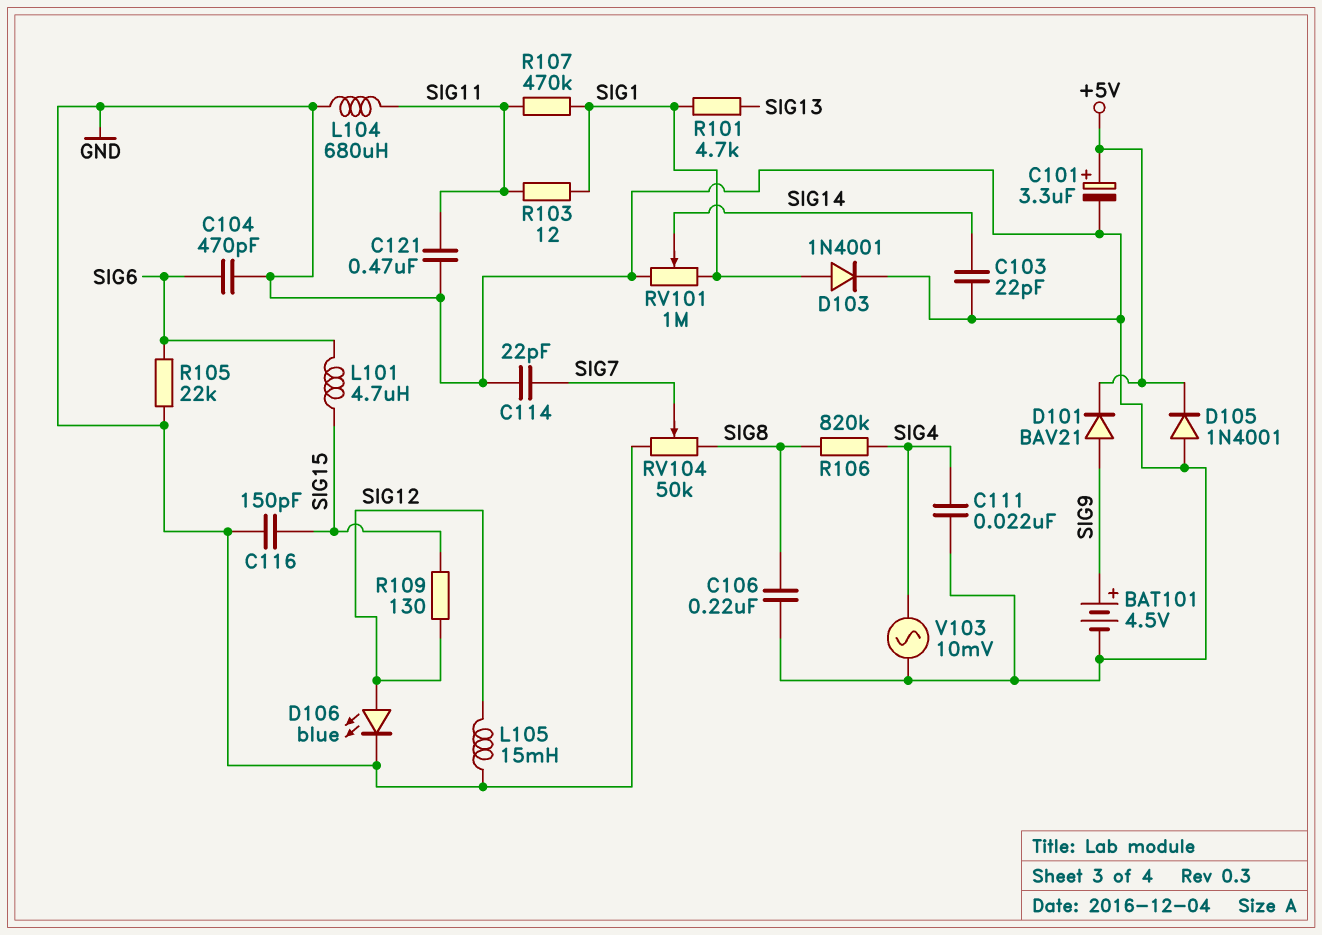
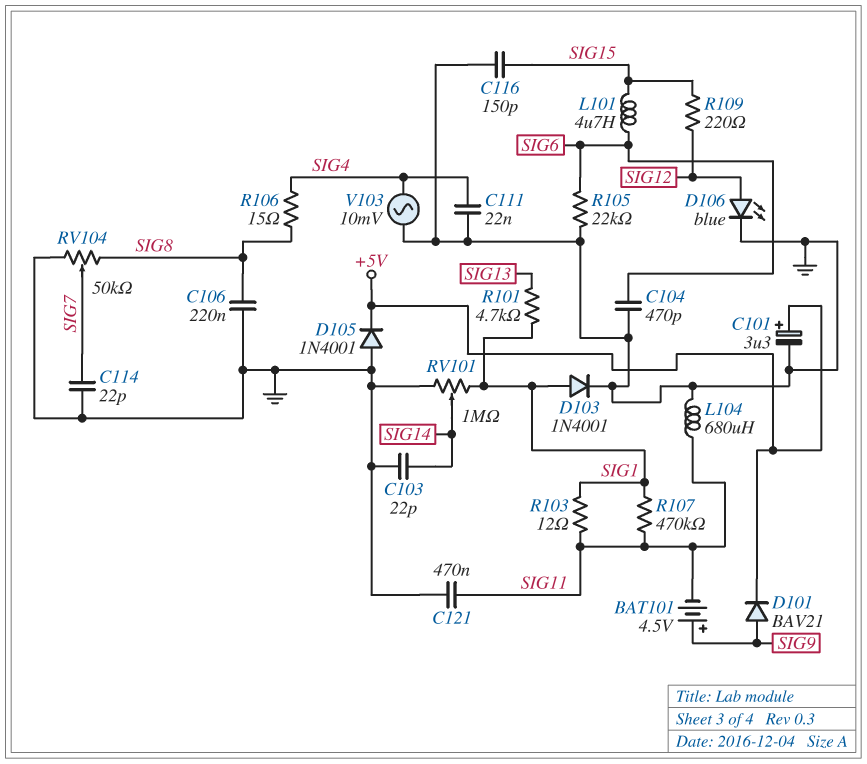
BAT101: 4.5V (plus SIG9, minus GND) -> 4.5V (plus SIG9, minus SIG11)
L105: 15mH (GND, SIG12) -> none
R106: 820k (SIG4, SIG8) -> 15 (SIG4, SIG8)
R109: 130 (SIG12, SIG15) -> 220 (SIG12, SIG15)

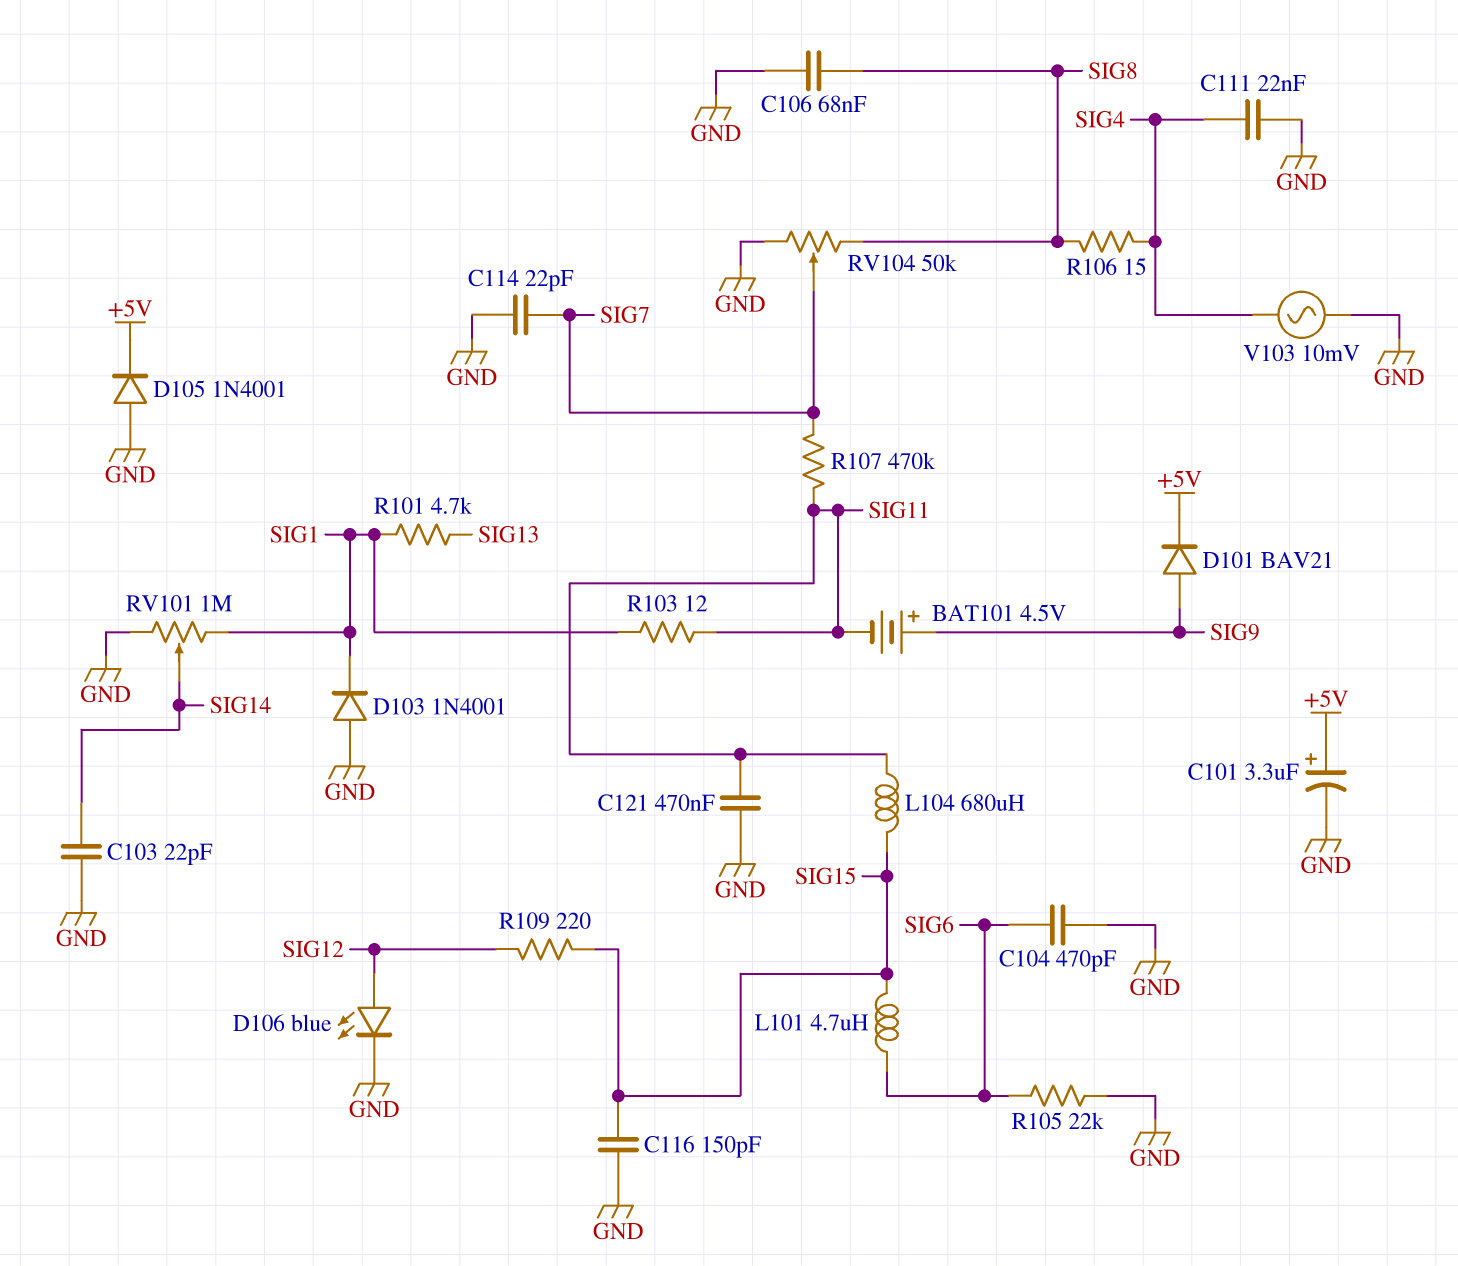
C106: 220nF (GND, SIG8) -> 68nF (GND, SIG8)
D103: diode 1N4001 (A SIG1, K GND) -> diode 1N4001 (A GND, K SIG1)
L104: 680uH (GND, SIG11) -> 680uH (SIG11, SIG15)
R107: 470k (SIG1, SIG11) -> 470k (SIG7, SIG11)

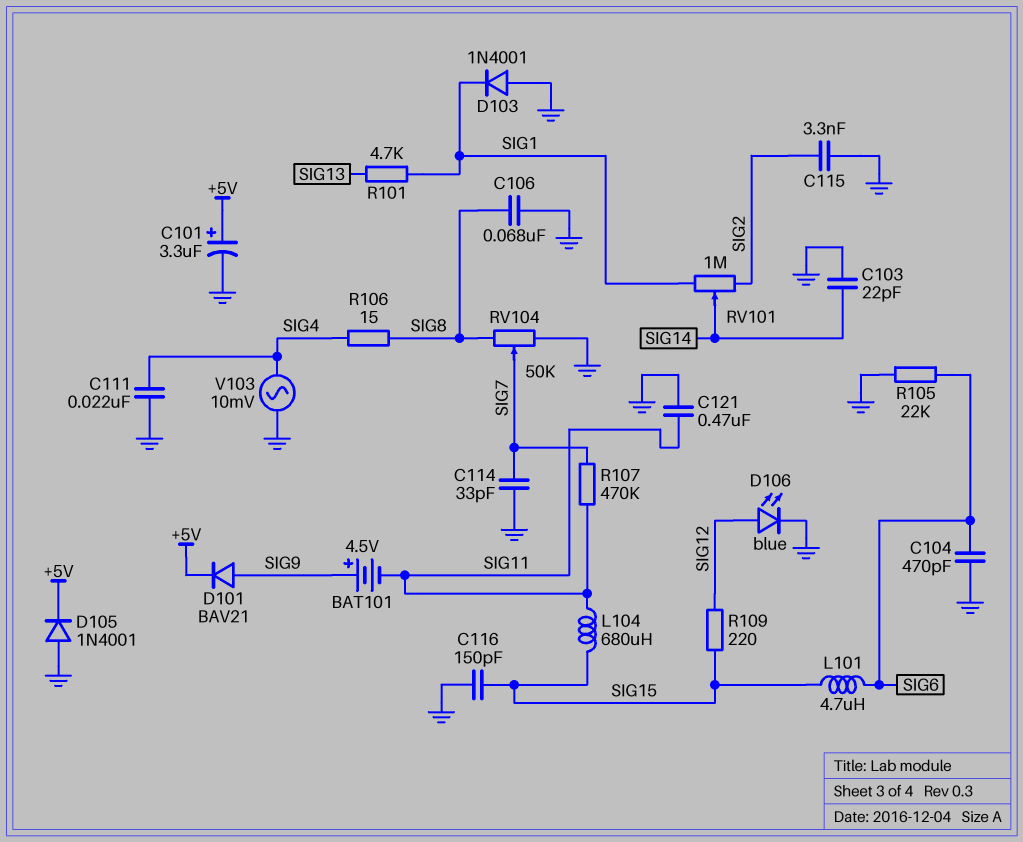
C114: 22pF (GND, SIG7) -> 33pF (GND, SIG7)
C115: none -> 3.3nF (GND, SIG2)
R103: 12 (SIG1, SIG11) -> none
RV101: 1M (GND, SIG1, wiper SIG14) -> 1M (SIG1, SIG2, wiper SIG14)

